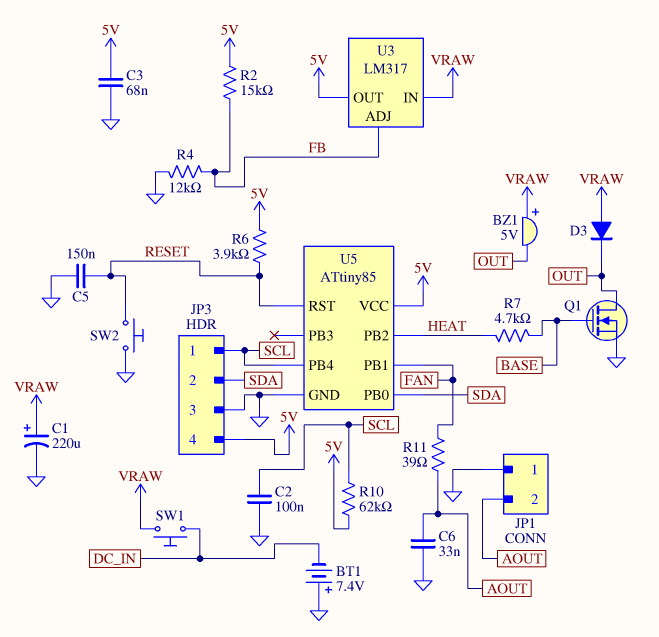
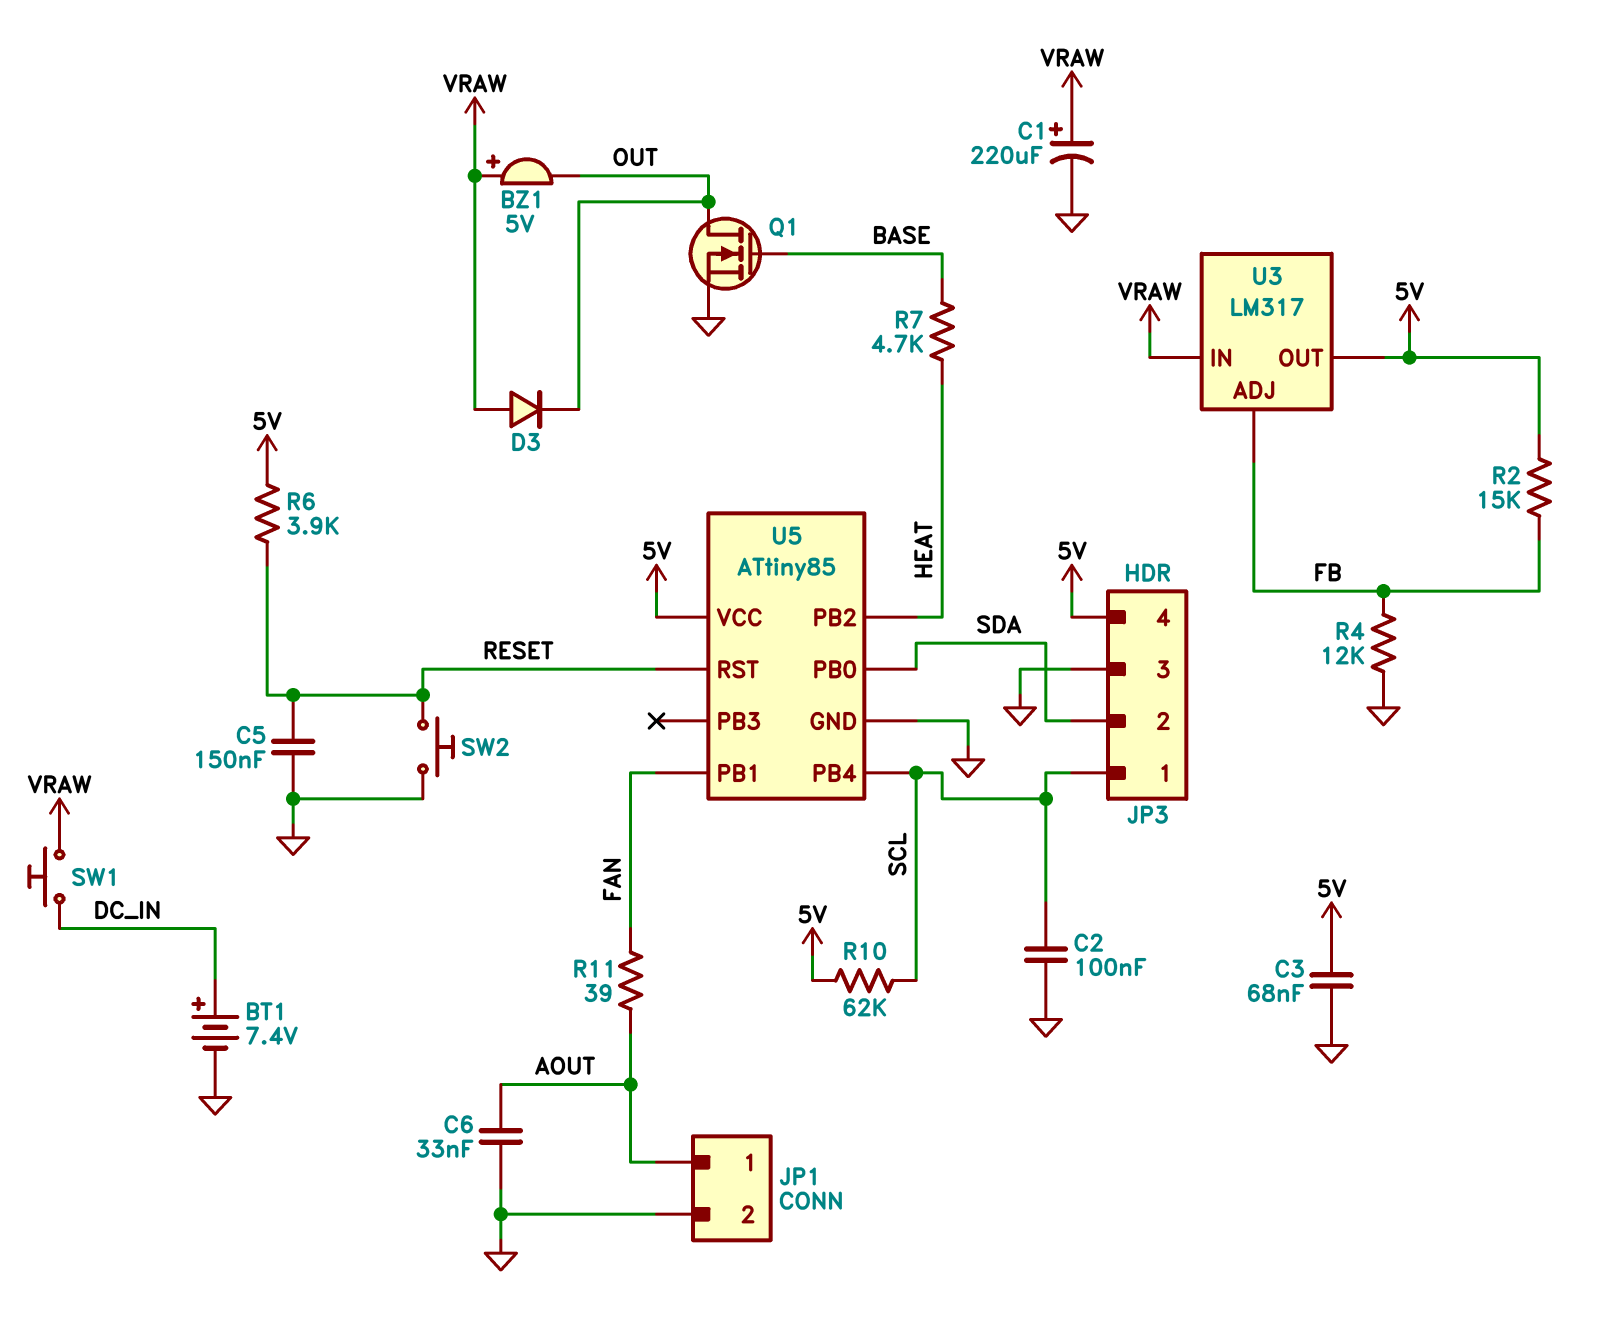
BT1: 7.4V (plus GND, minus DC_IN) -> 7.4V (plus DC_IN, minus GND)
JP1 pin 1: GND -> AOUT
JP1 pin 2: AOUT -> GND

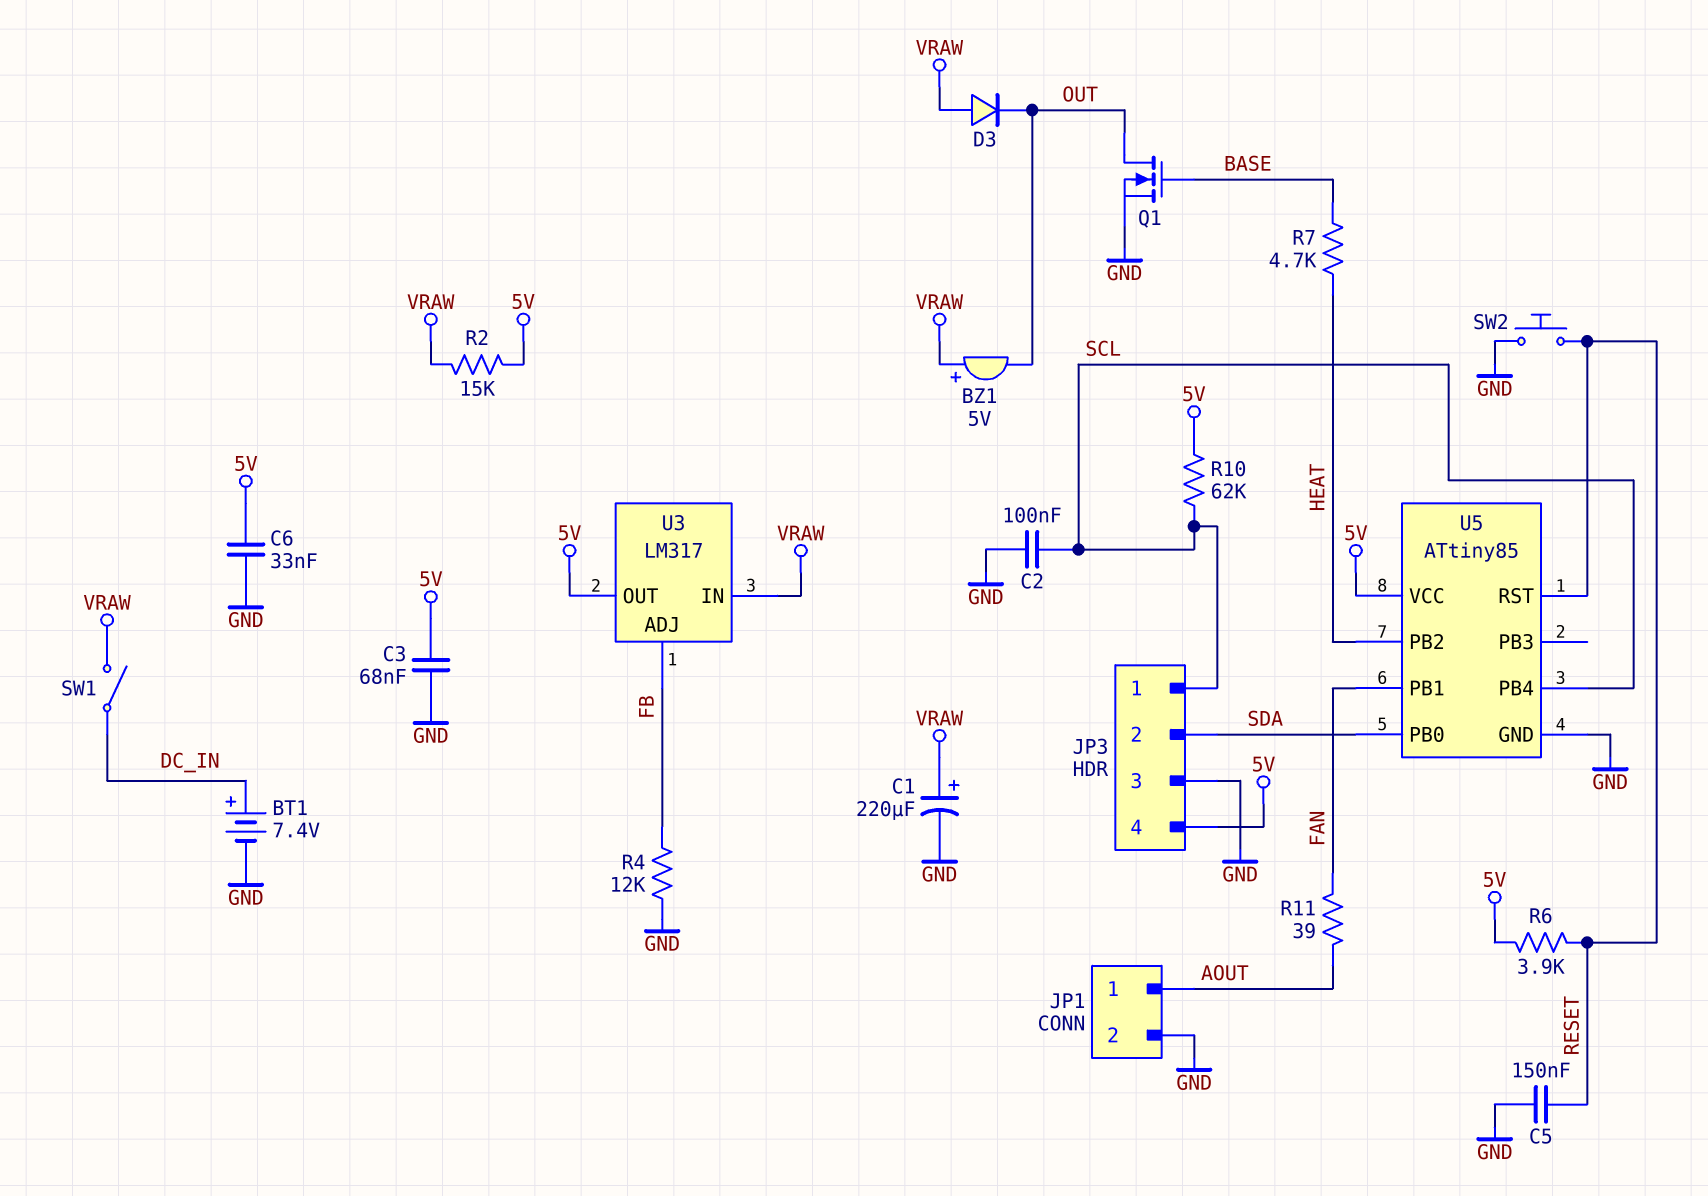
C6: 33nF (AOUT, GND) -> 33nF (5V, GND)
R2: 15k (5V, FB) -> 15k (5V, VRAW)
SW1: button (DC_IN, VRAW) -> switch (DC_IN, VRAW)

